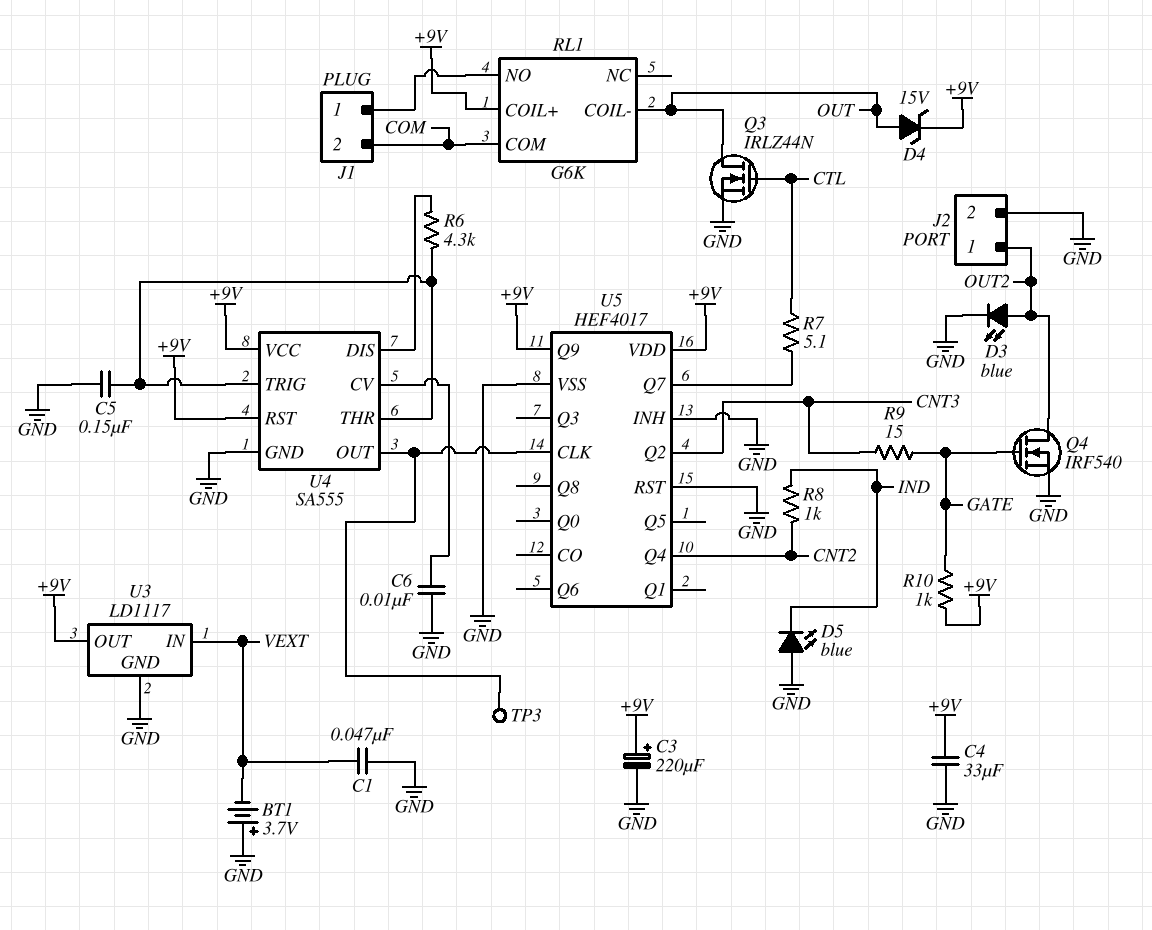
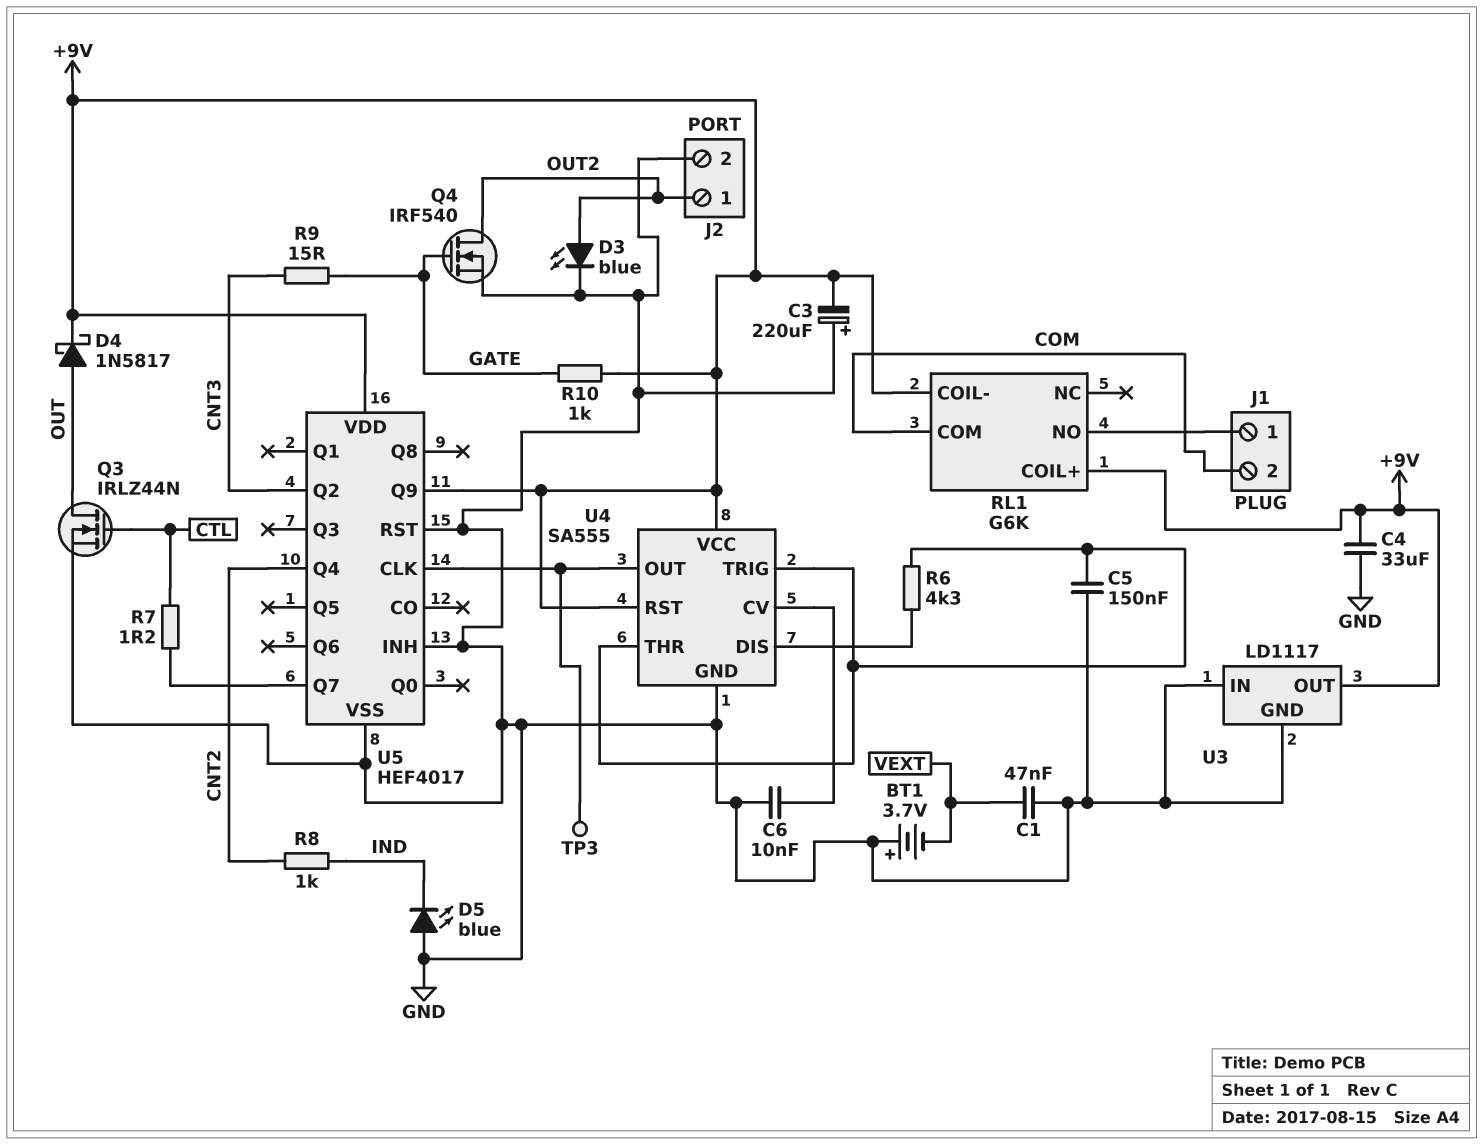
C3: 220uF (plus +9V, minus GND) -> 220uF (plus GND, minus +9V)
D4: zener 15V (A OUT, K +9V) -> schottky 1N5817 (A OUT, K +9V)
R7: 5.1 (CTL, U5/Q7) -> 1.2 (CTL, U5/Q7)
RL1 pin COIL-: OUT -> +9V
U3 pin IN: VEXT -> GND

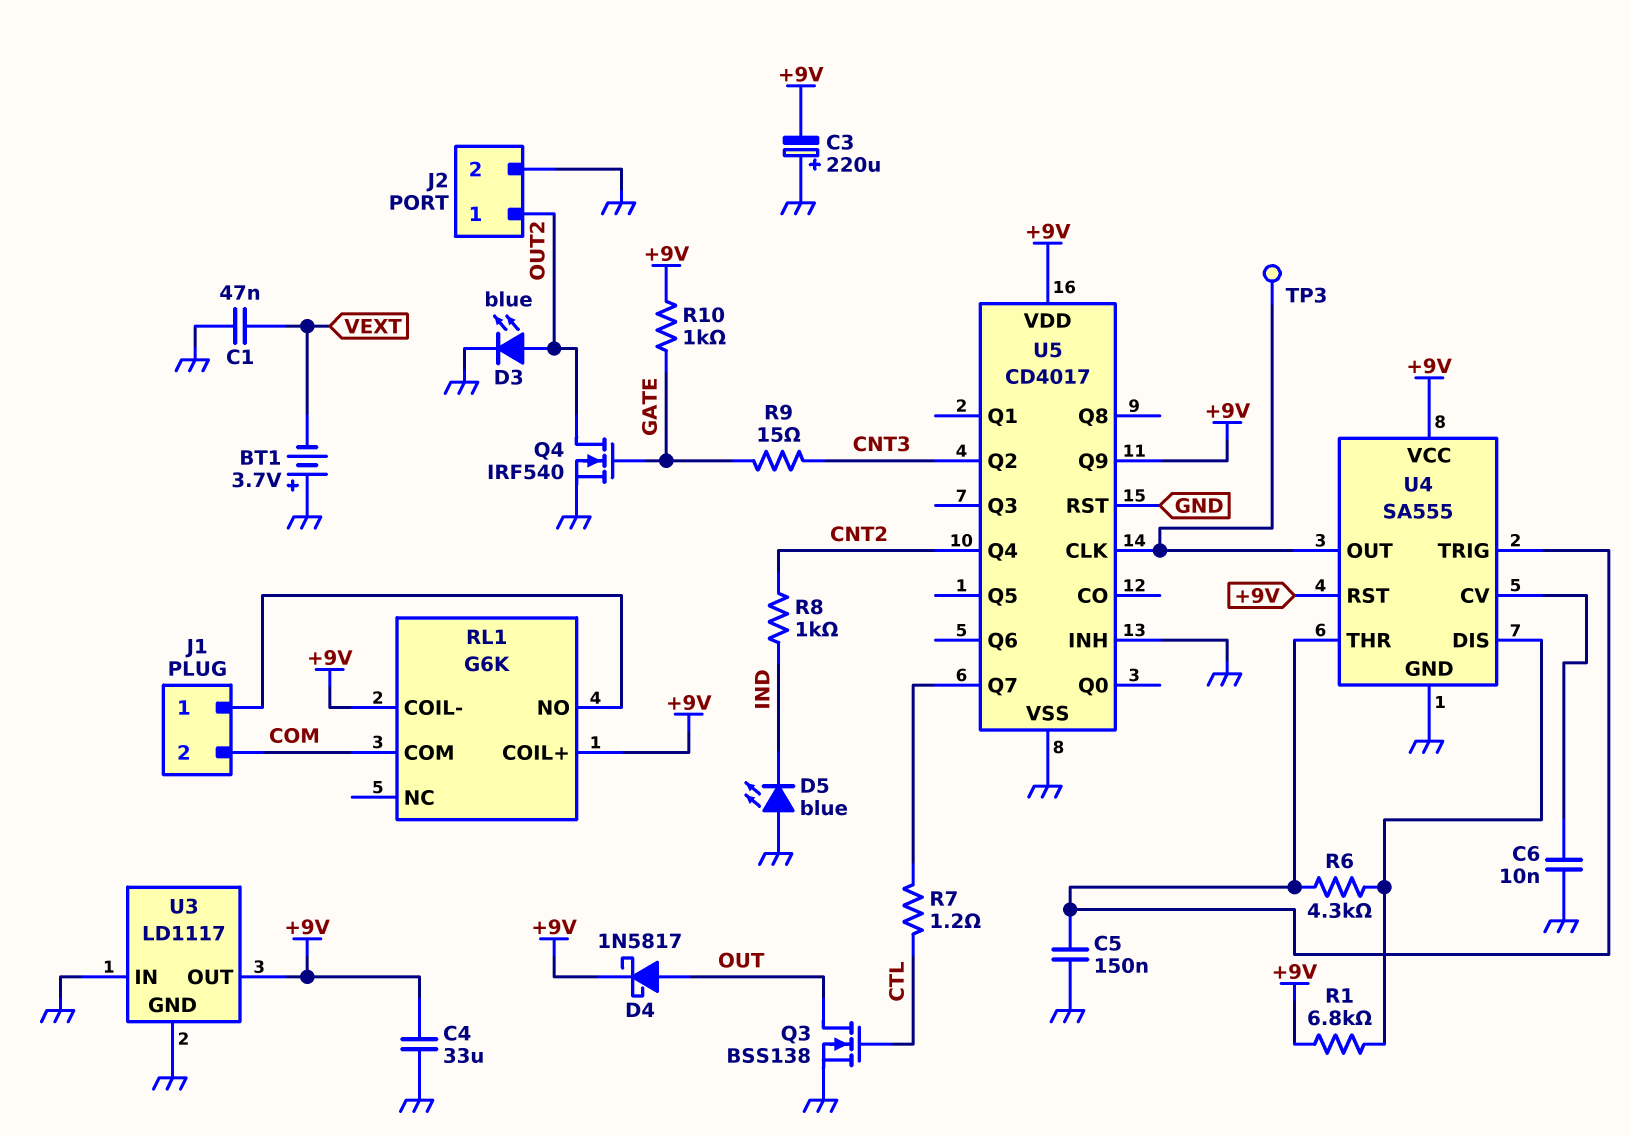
Q3: NMOS IRLZ44N (G CTL, D OUT, S GND) -> NMOS BSS138 (G CTL, D OUT, S GND)
R1: none -> 6.8k (+9V, U4/DIS)
U5: HEF4017 -> CD4017

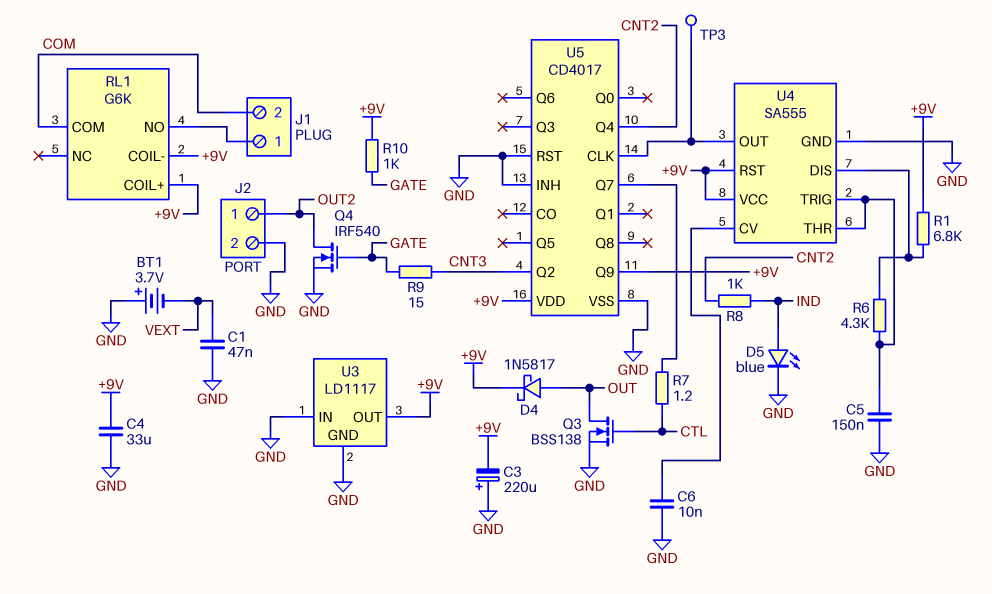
D3: LED blue (A OUT2, K GND) -> none
D5: LED blue (A GND, K IND) -> LED blue (A IND, K GND)

